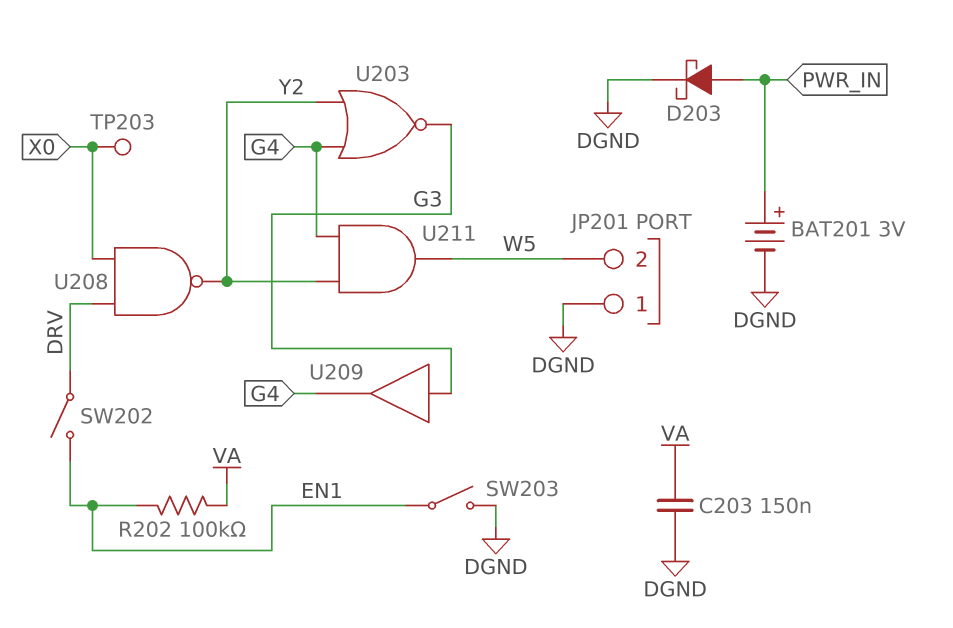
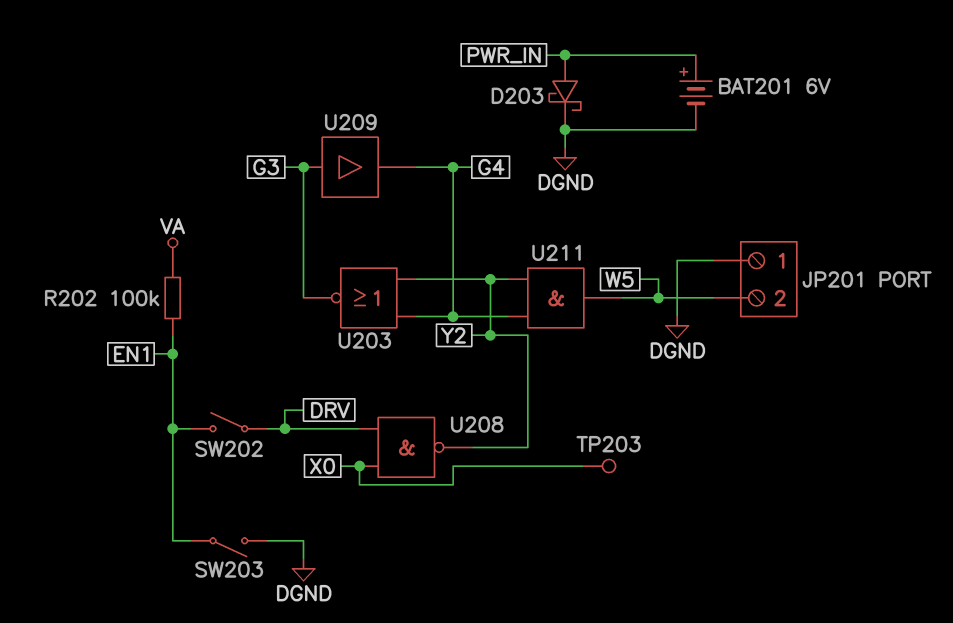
BAT201: 3V (plus PWR_IN, minus DGND) -> 6V (plus PWR_IN, minus DGND)
C203: 150nF (DGND, VA) -> none

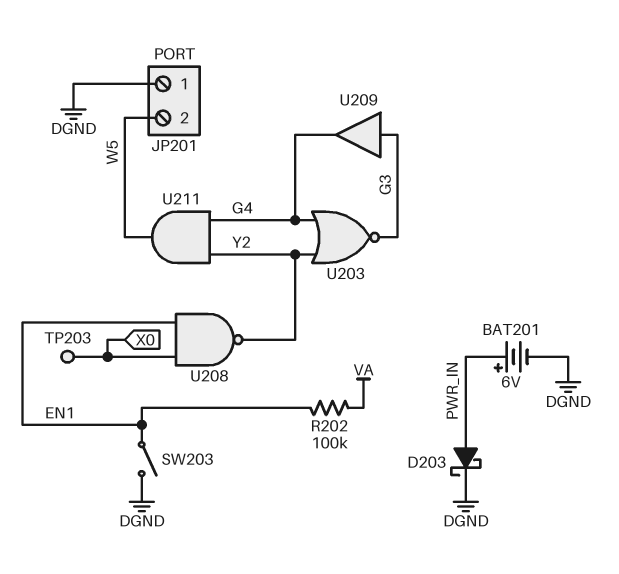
SW202: switch (DRV, EN1) -> none
U208: NAND (in DRV, in X0, out Y2) -> NAND (in EN1, in X0, out Y2)

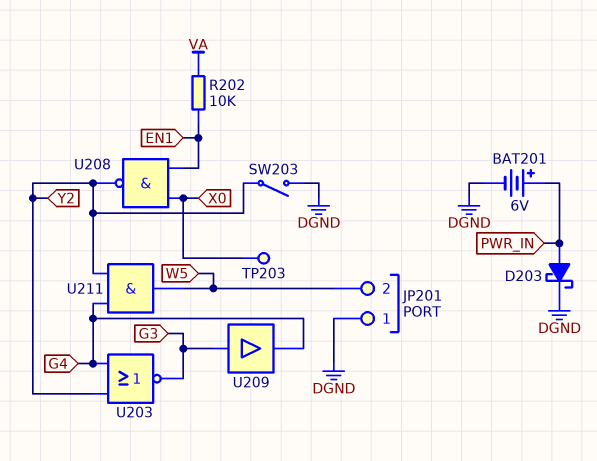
R202: 100k (EN1, VA) -> 10k (EN1, VA)
SW203: switch (DGND, EN1) -> switch (DGND, Y2)

